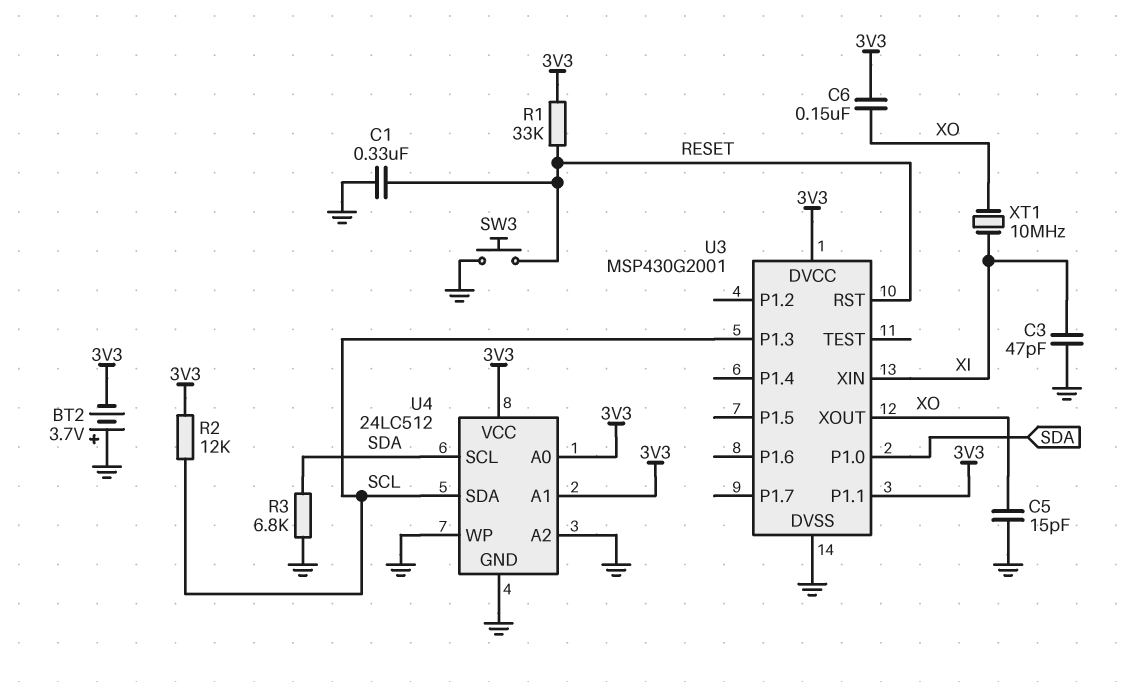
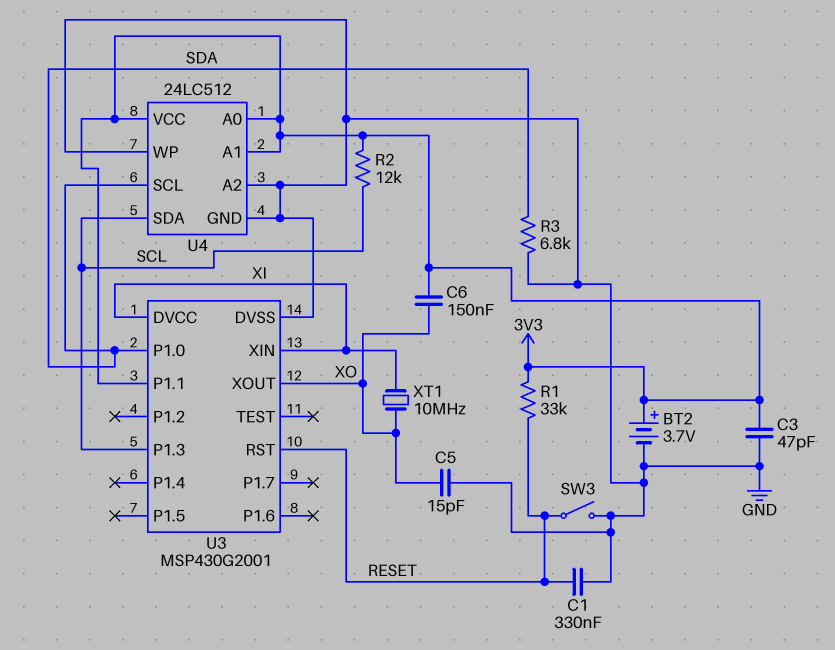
BT2: 3.7V (plus GND, minus 3V3) -> 3.7V (plus 3V3, minus GND)
C3: 47pF (GND, XI) -> 47pF (3V3, GND)
SW3: button (GND, RESET) -> switch (GND, RESET)
U3 pin DVCC: 3V3 -> XI

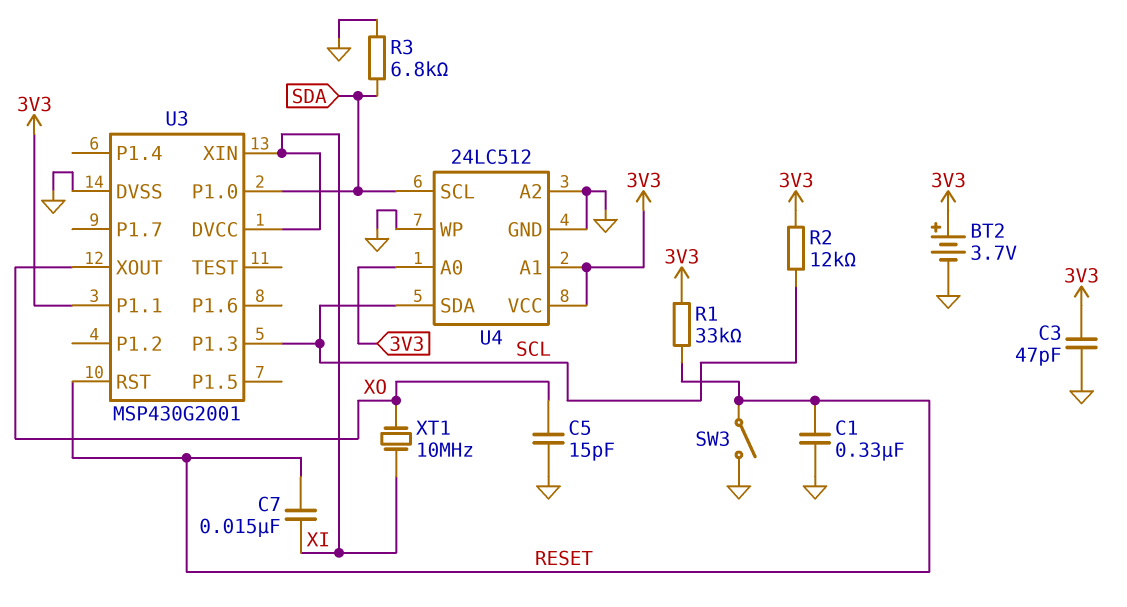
C6: 150nF (3V3, XO) -> none
C7: none -> 15nF (RESET, XI)

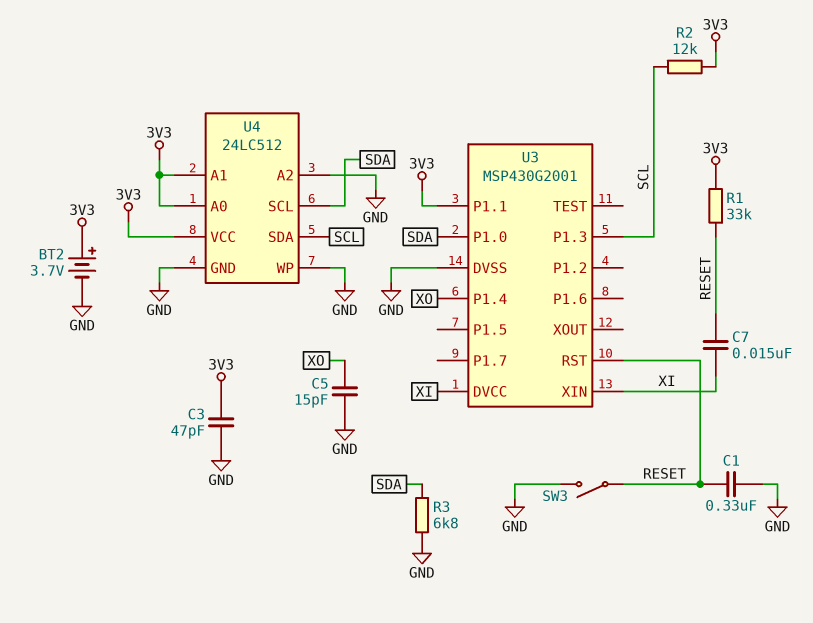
U3 pin P1.4: none -> XO
U3 pin XOUT: XO -> none
XT1: 10MHz (XI, XO) -> none

